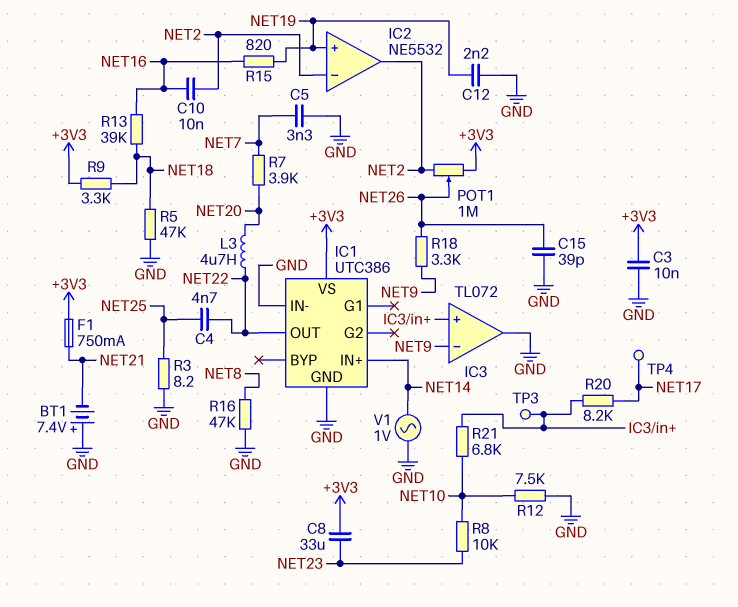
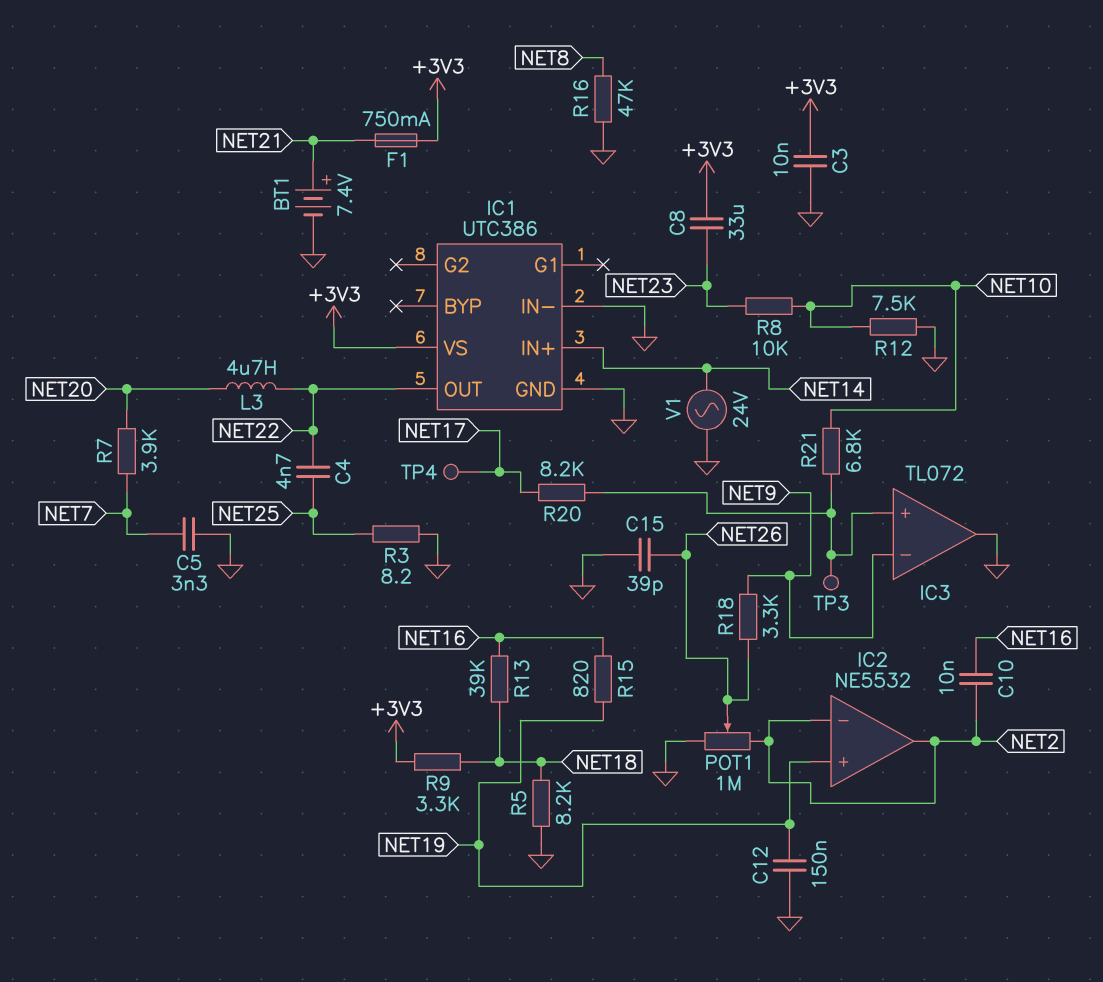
BT1: 7.4V (plus GND, minus NET21) -> 7.4V (plus NET21, minus GND)
C12: 2.2nF (GND, NET19) -> 150nF (GND, NET19)
POT1: 1M (+3V3, NET2, wiper NET26) -> 1M (GND, NET2, wiper NET26)
R5: 47k (GND, NET18) -> 8.2k (GND, NET18)
V1: AC 1V (GND, NET14) -> AC 24V (GND, NET14)

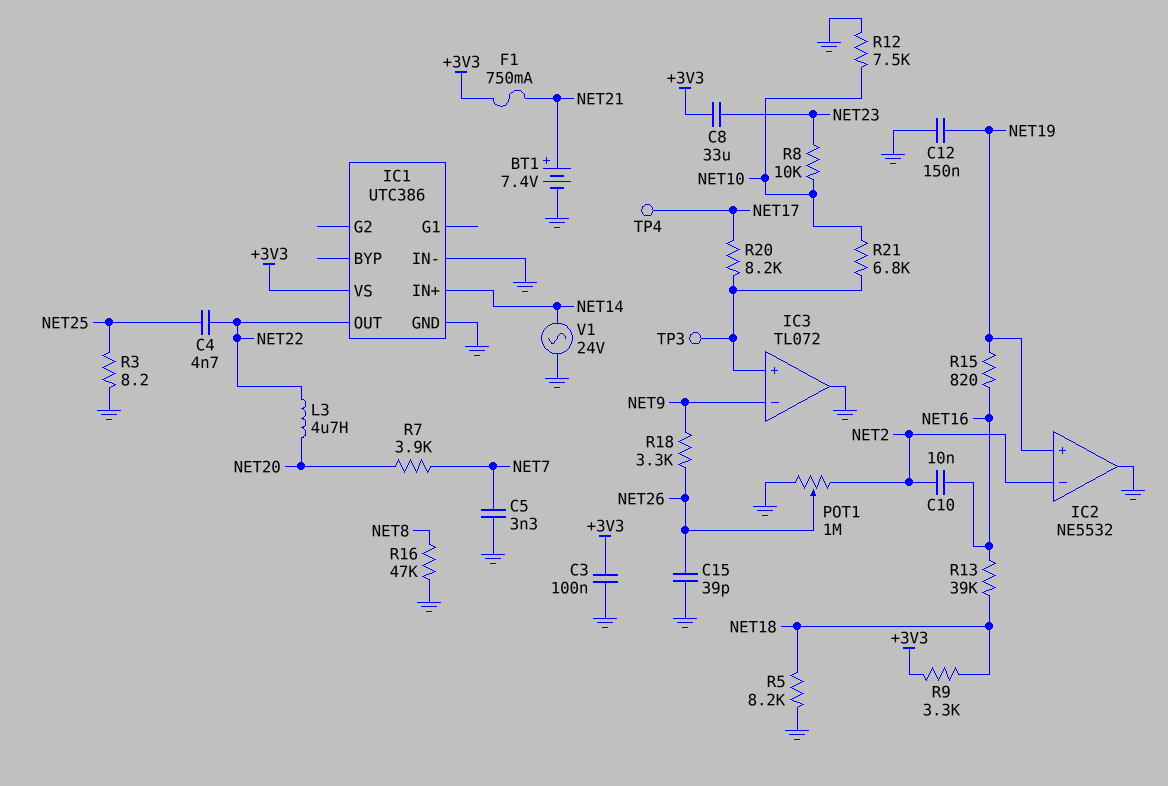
C3: 10nF (+3V3, GND) -> 100nF (+3V3, GND)
IC2 pin out: NET2 -> GND

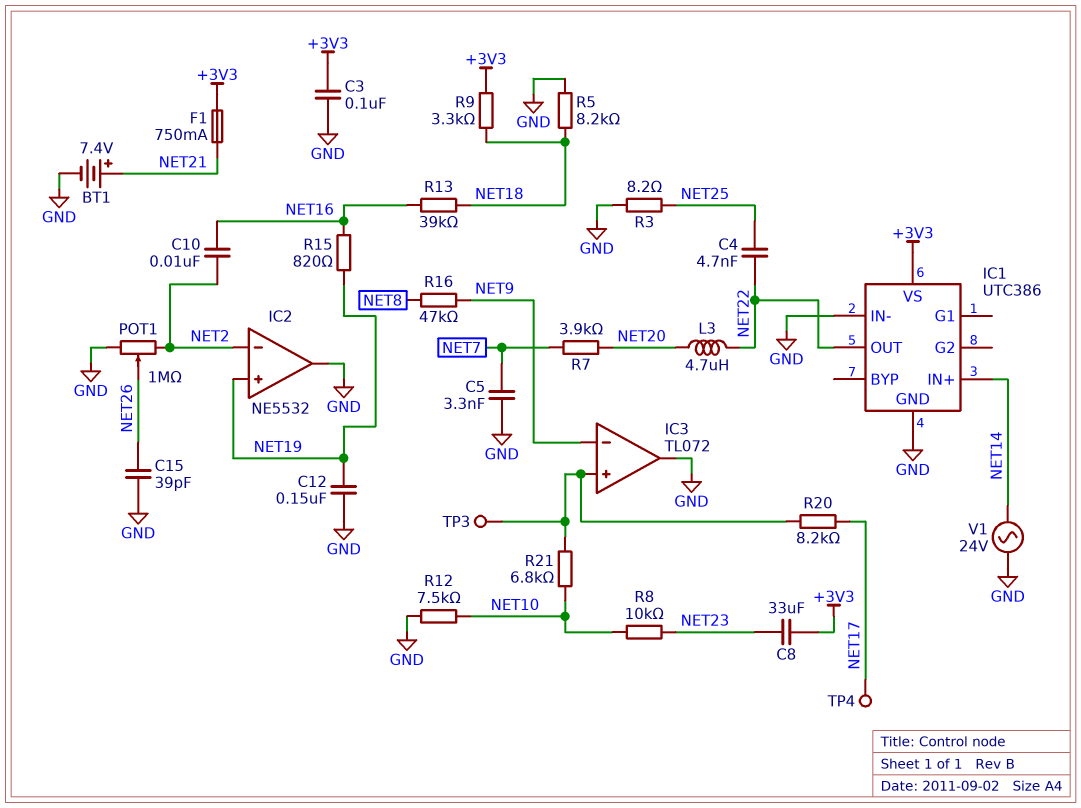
R16: 47k (GND, NET8) -> 47k (NET8, NET9)
R18: 3.3k (NET9, NET26) -> none

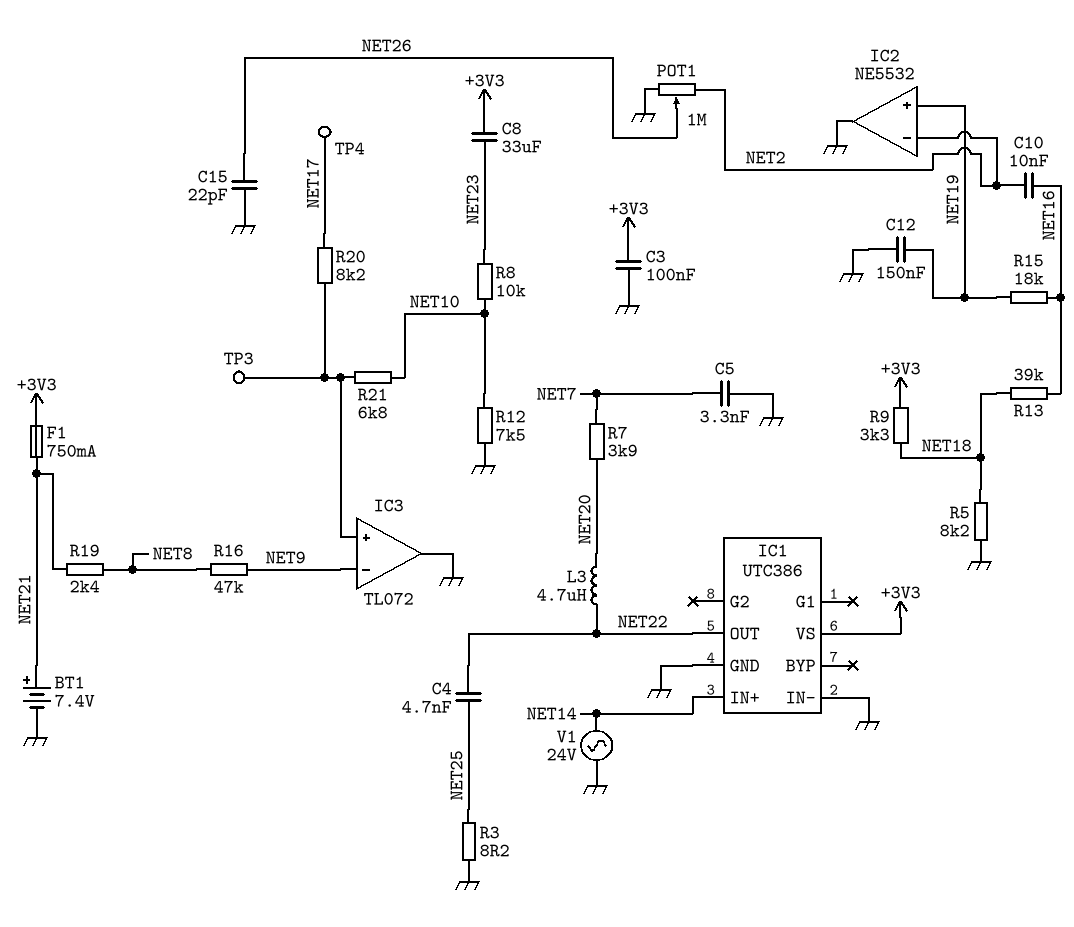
C15: 39pF (GND, NET26) -> 22pF (GND, NET26)
R15: 820 (NET16, NET19) -> 18k (NET16, NET19)
R19: none -> 2.4k (NET8, NET21)

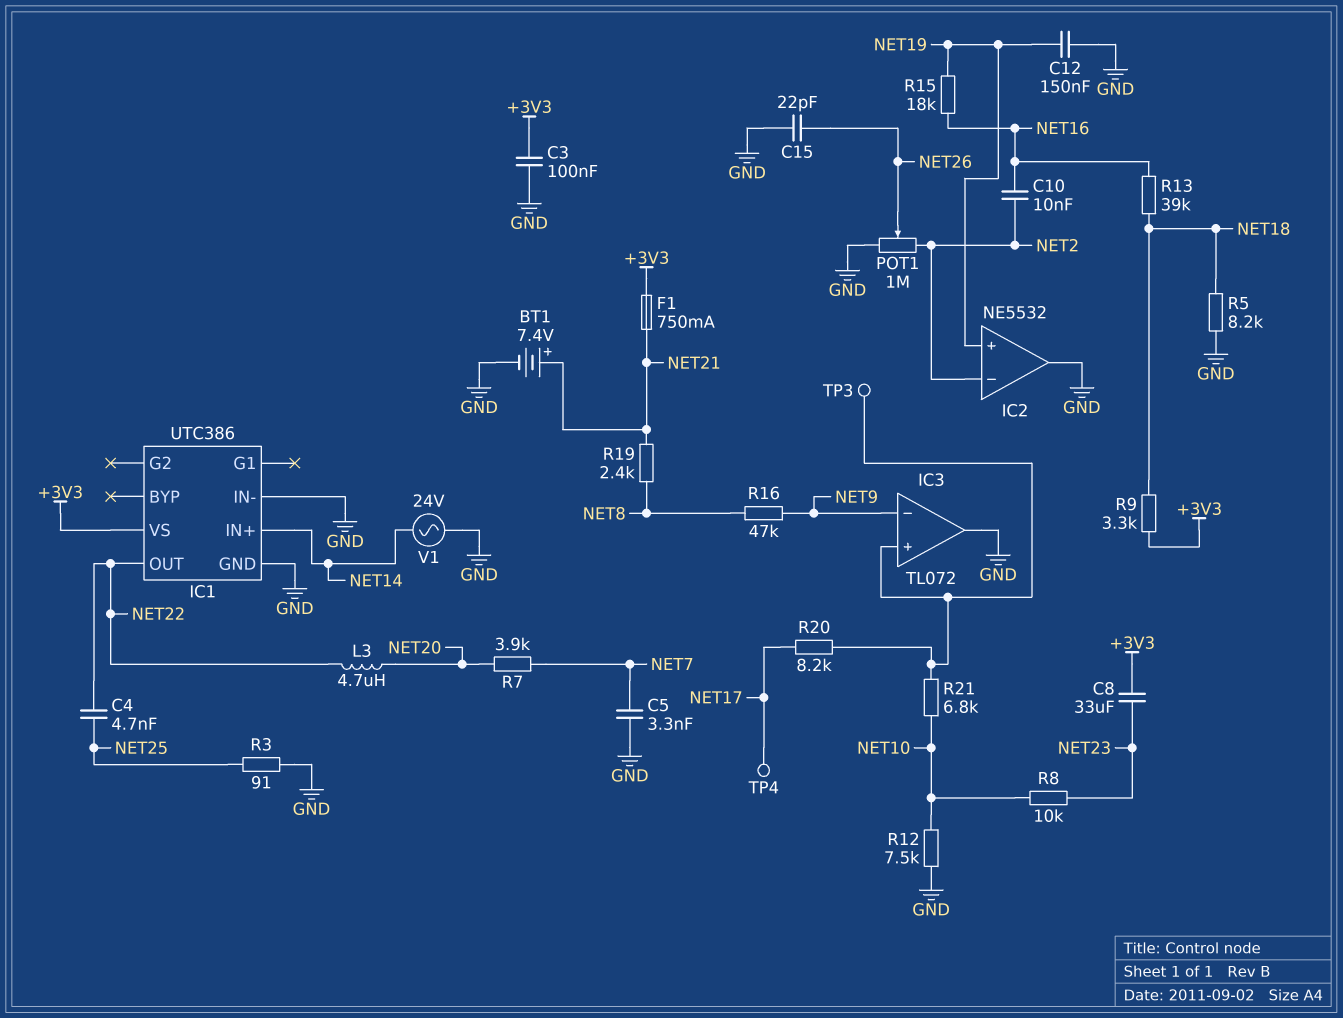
R3: 8.2 (GND, NET25) -> 91 (GND, NET25)

